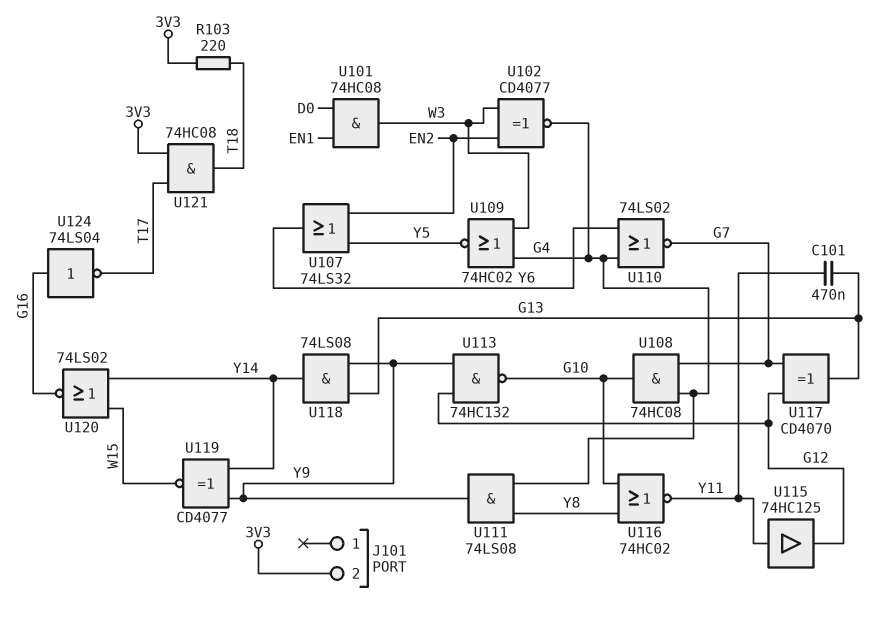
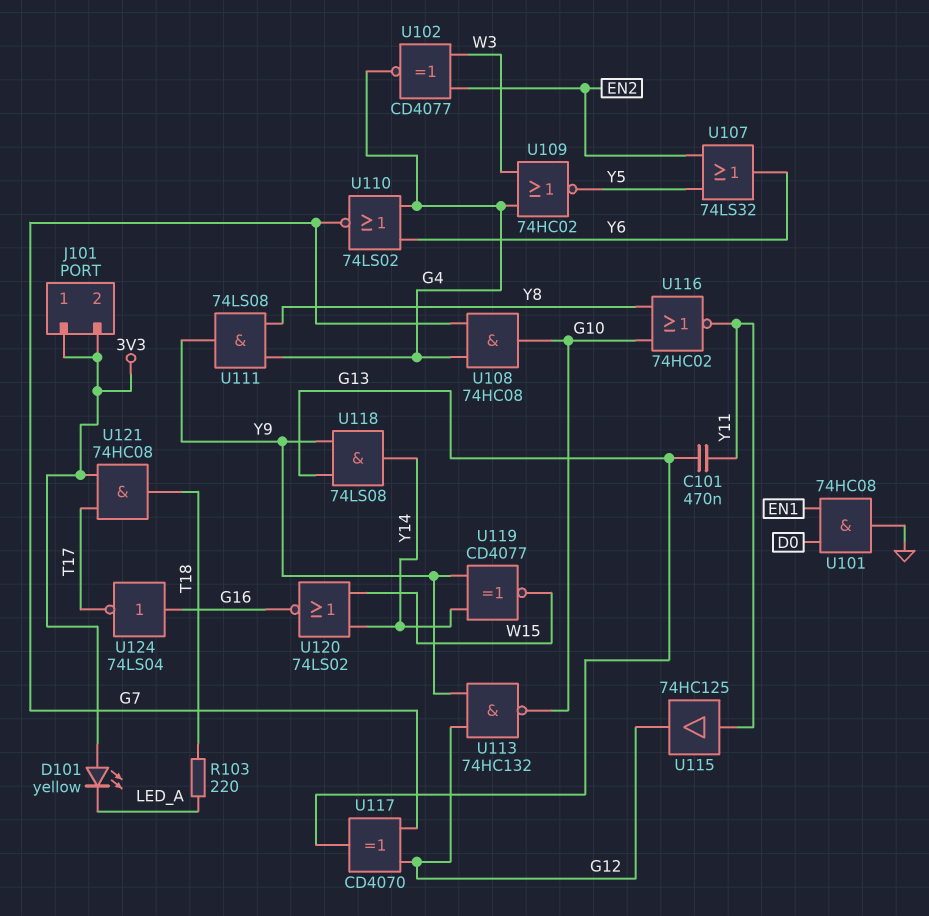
D101: none -> LED yellow (A 3V3, K LED_A)
J101 pin 1: none -> 3V3
R103: 220 (3V3, T18) -> 220 (LED_A, T18)
U101: AND 74HC08 (in D0, in EN1, out W3) -> AND 74HC08 (in D0, in EN1, out GND)

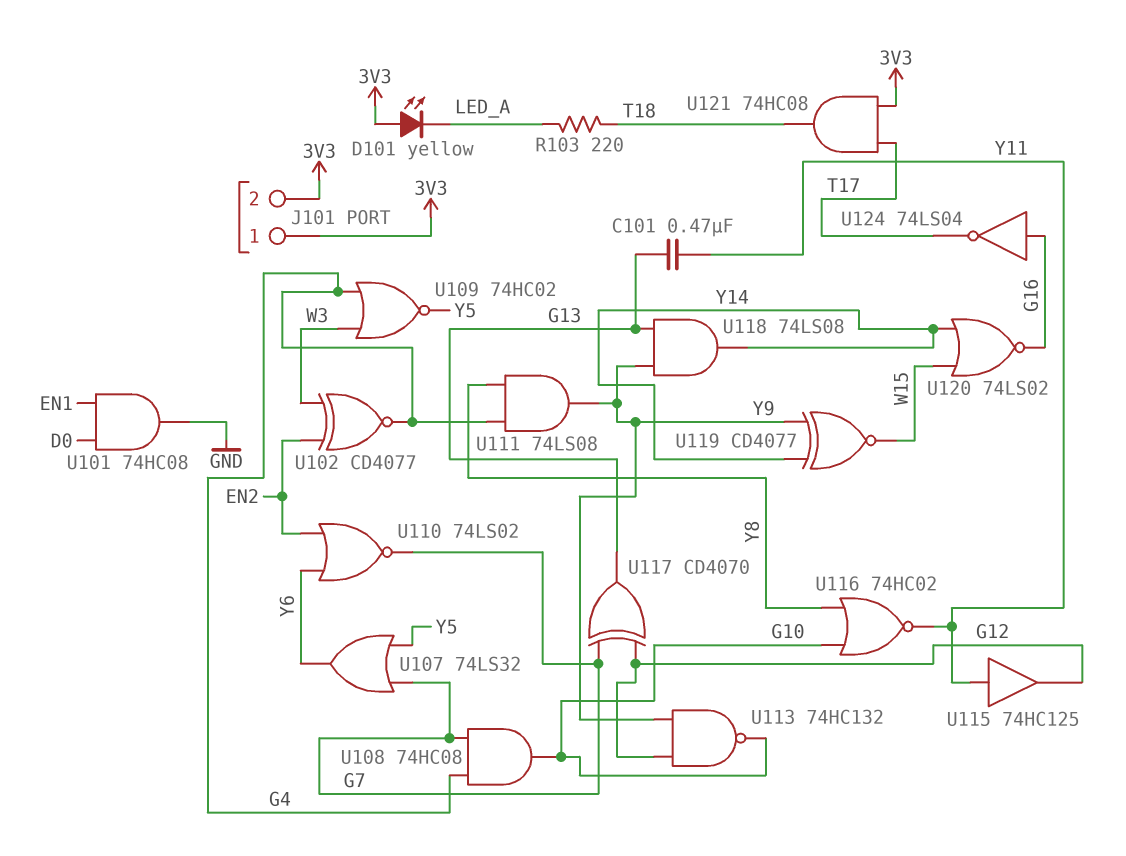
U107: OR 74LS32 (in EN2, in Y5, out Y6) -> OR 74LS32 (in G7, in Y5, out Y6)
U110: NOR 74LS02 (in G4, in Y6, out G7) -> NOR 74LS02 (in EN2, in Y6, out G7)

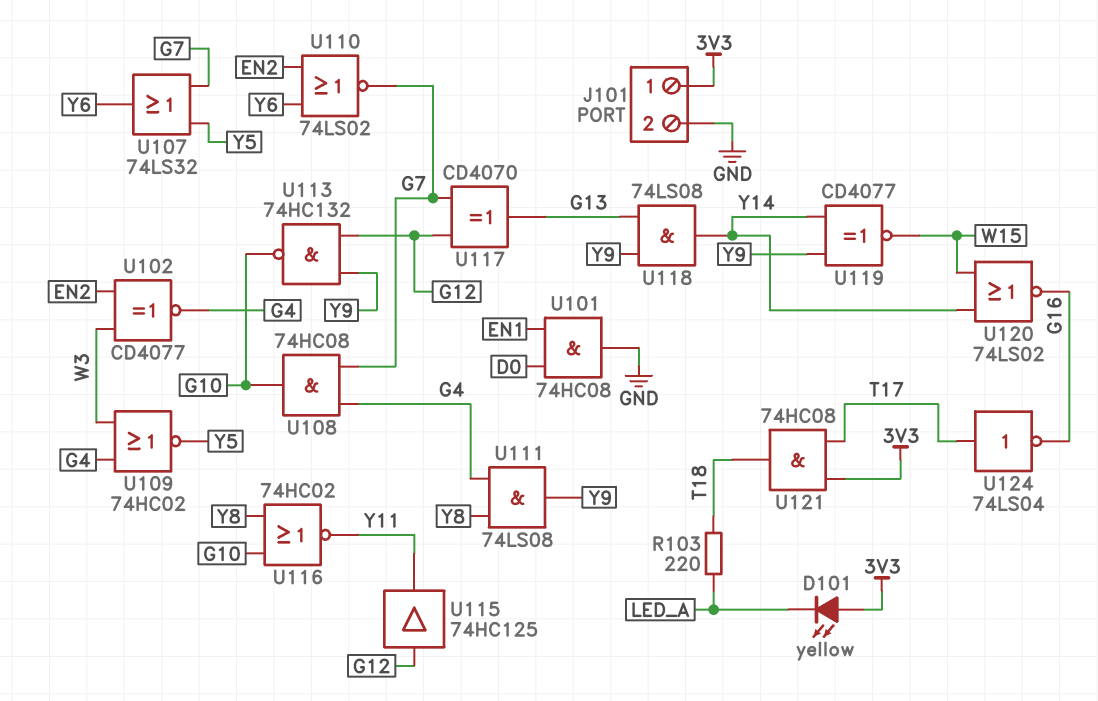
C101: 470nF (G13, Y11) -> none
J101 pin 2: 3V3 -> GND
U115: buffer 74HC125 (in Y11, out G12) -> buffer 74HC125 (in G12, out Y11)
U124: NOT 74LS04 (in G16, out T17) -> NOT 74LS04 (in T17, out G16)

